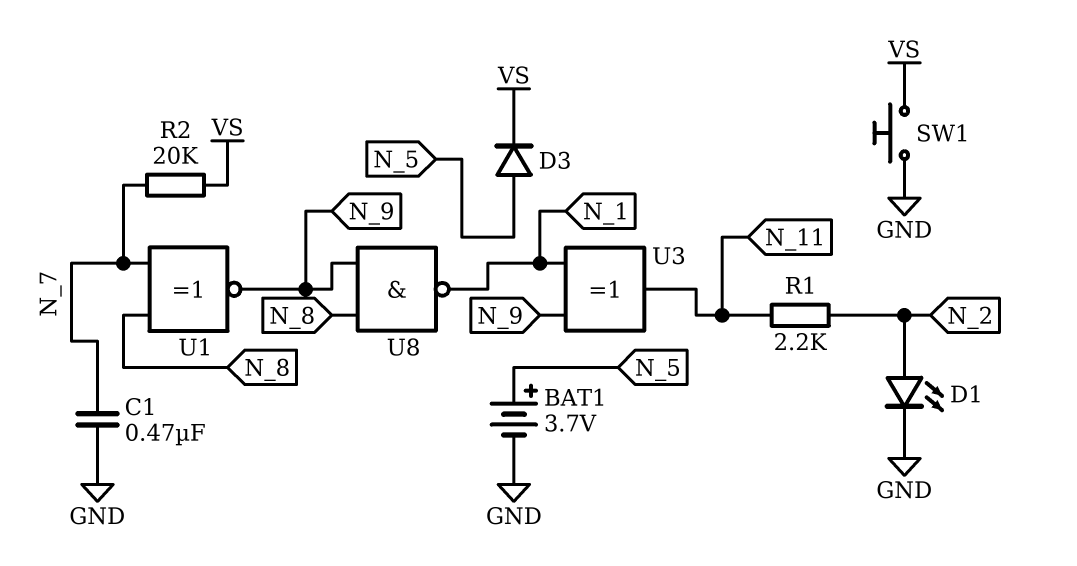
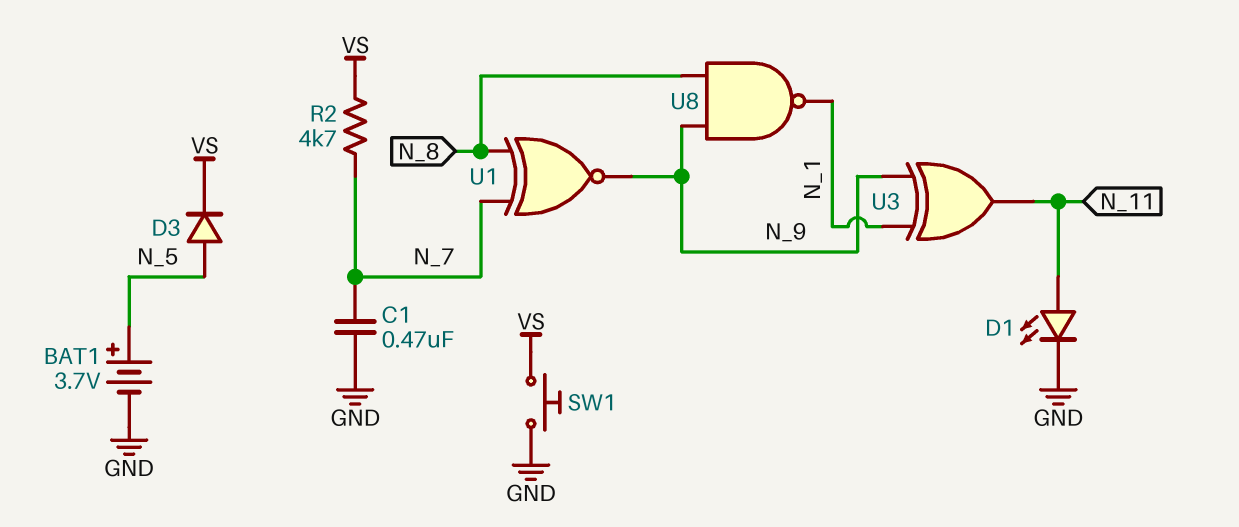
D1: LED (A N_2, K GND) -> LED (A N_11, K GND)
R1: 2.2k (N_2, N_11) -> none
R2: 20k (N_7, VS) -> 4.7k (N_7, VS)

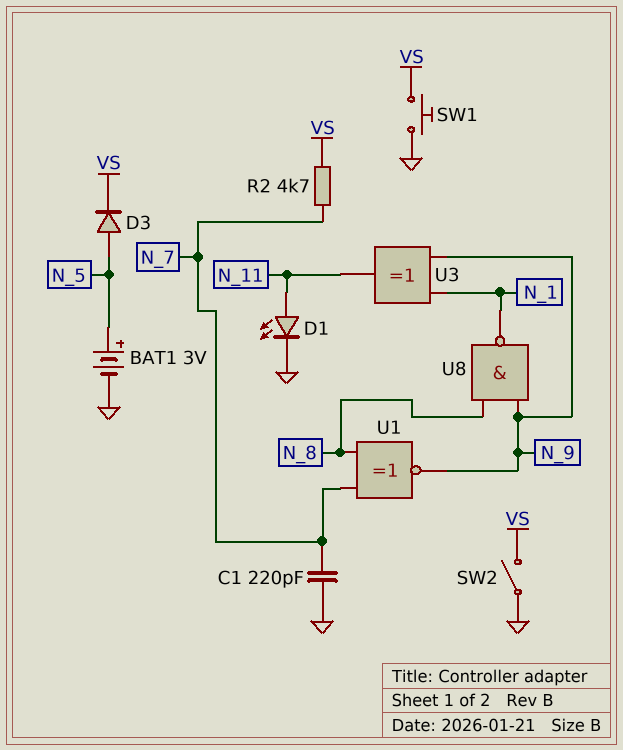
BAT1: 3.7V (plus N_5, minus GND) -> 3V (plus N_5, minus GND)
C1: 470nF (GND, N_7) -> 220pF (GND, N_7)
SW2: none -> switch (GND, VS)

